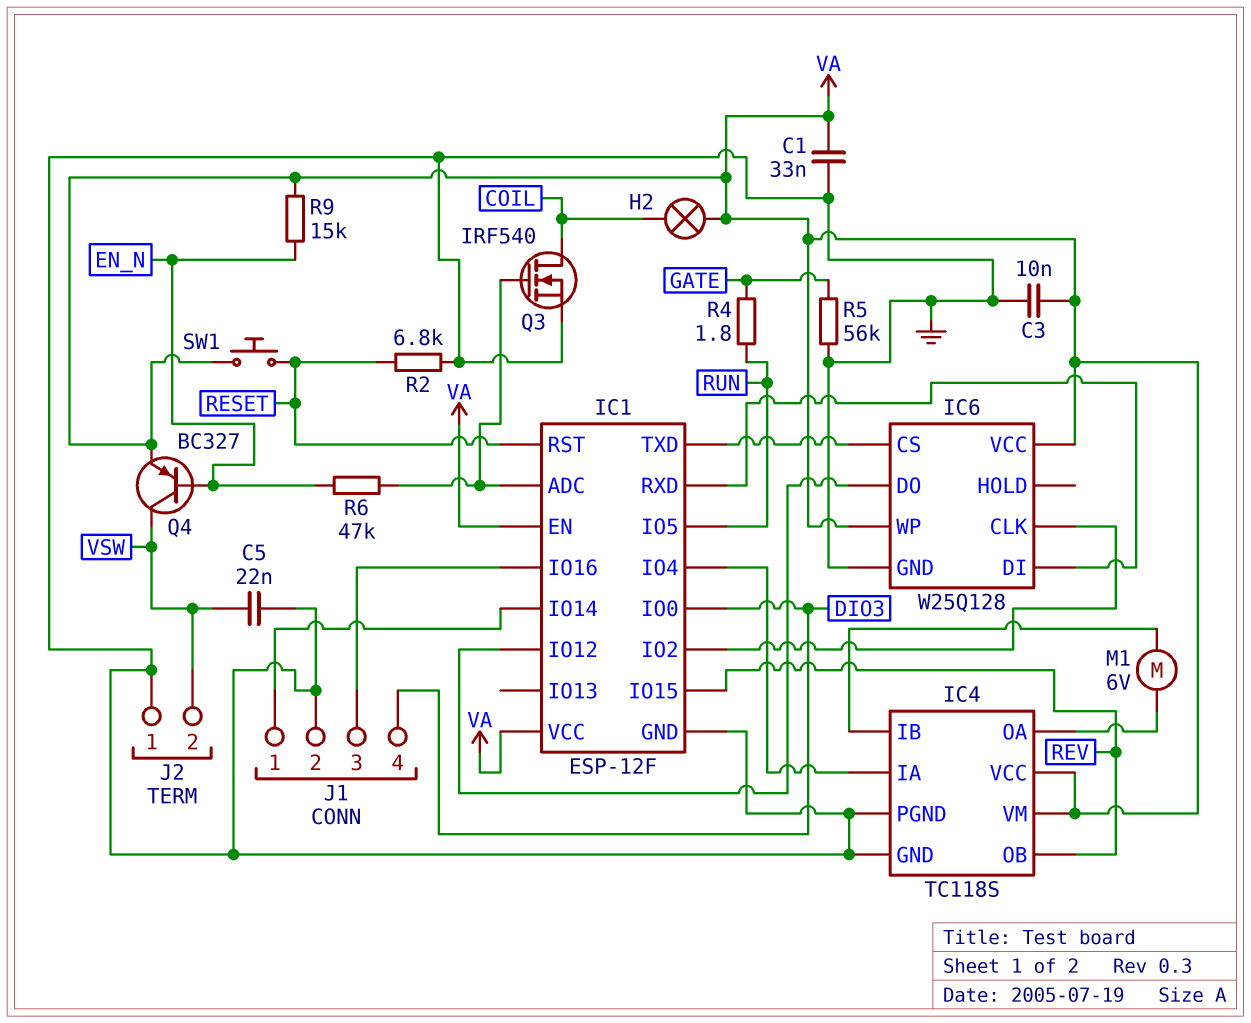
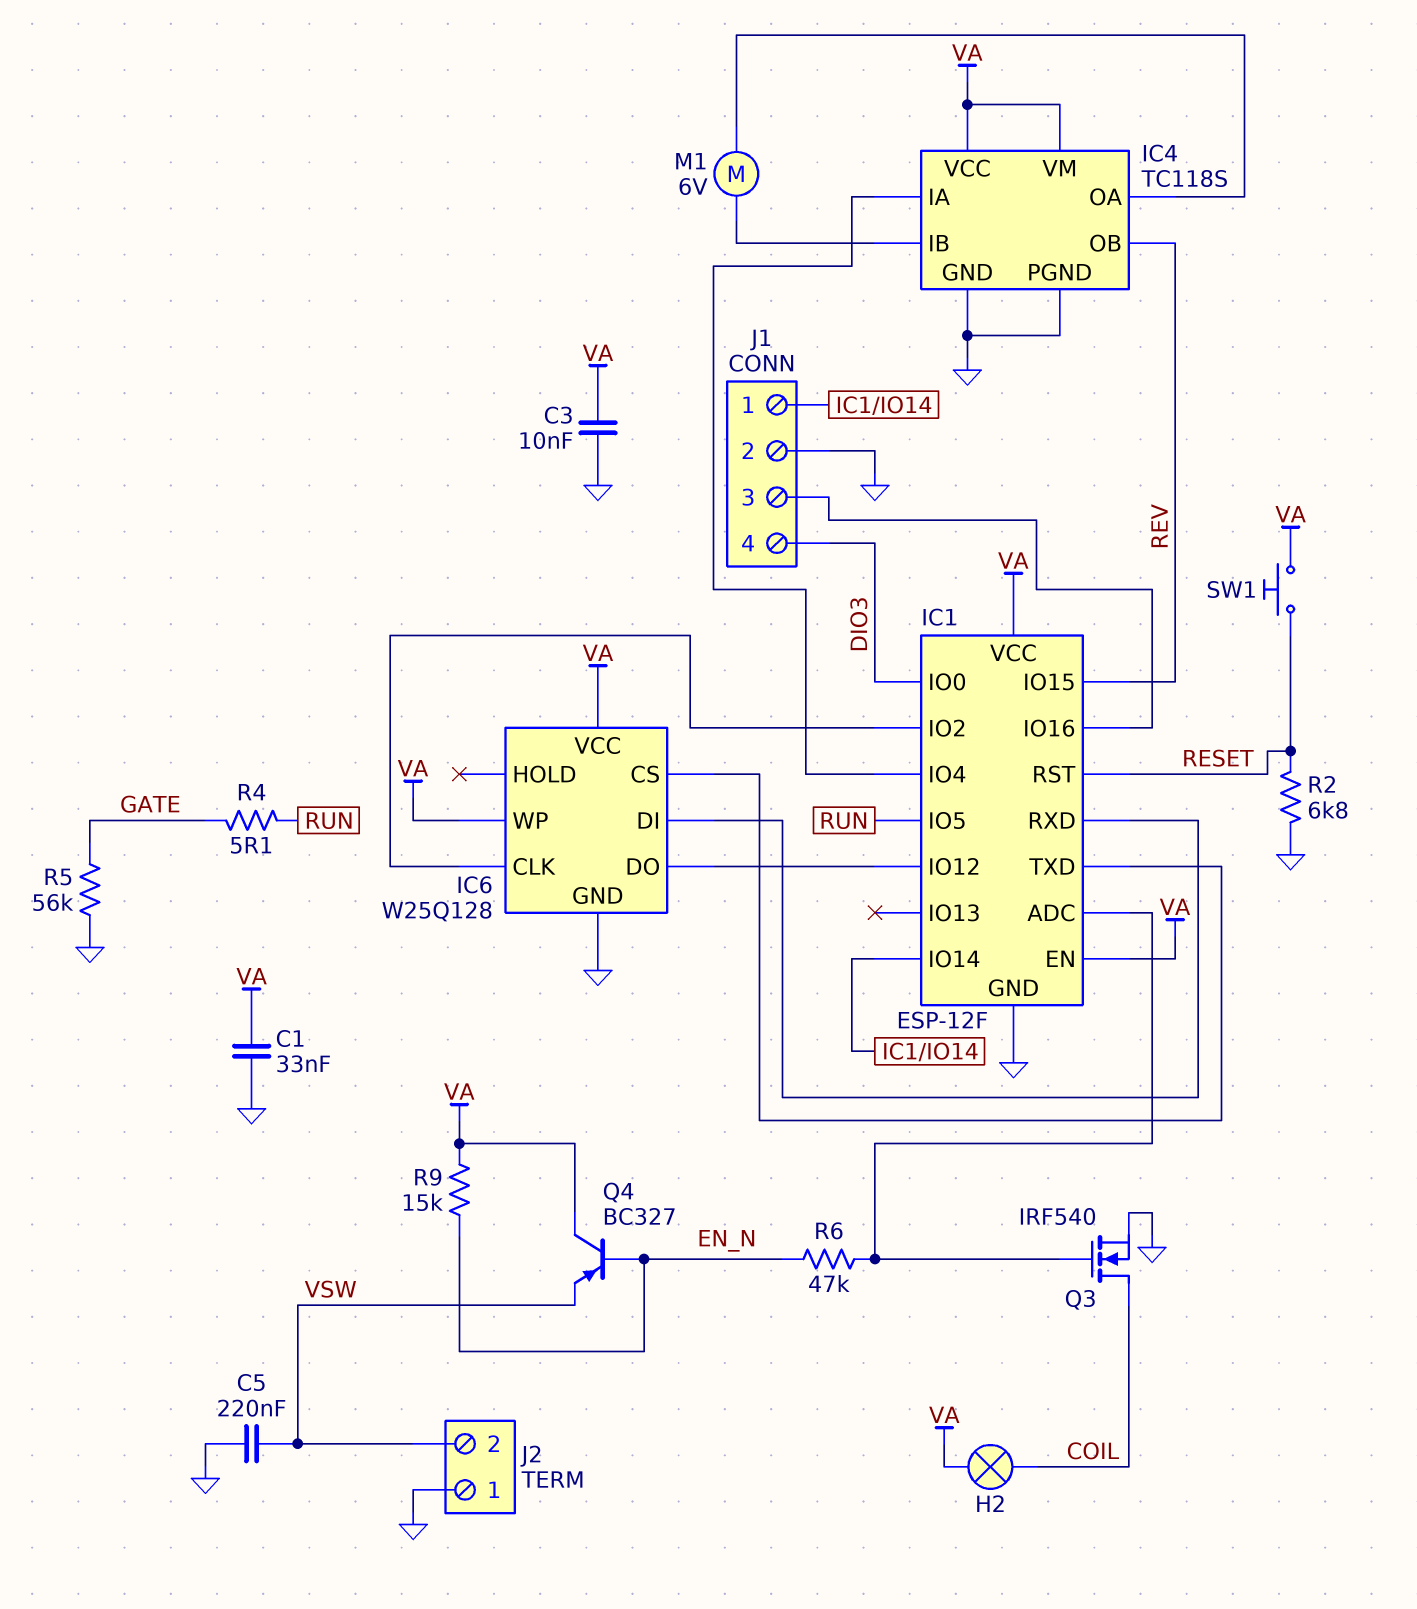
C5: 22nF (GND, VSW) -> 220nF (GND, VSW)
Q4: PNP BC327 (B EN_N, C VSW, E VA) -> PNP BC327 (B EN_N, C VA, E VSW)
R4: 1.8 (GATE, RUN) -> 5.1 (GATE, RUN)

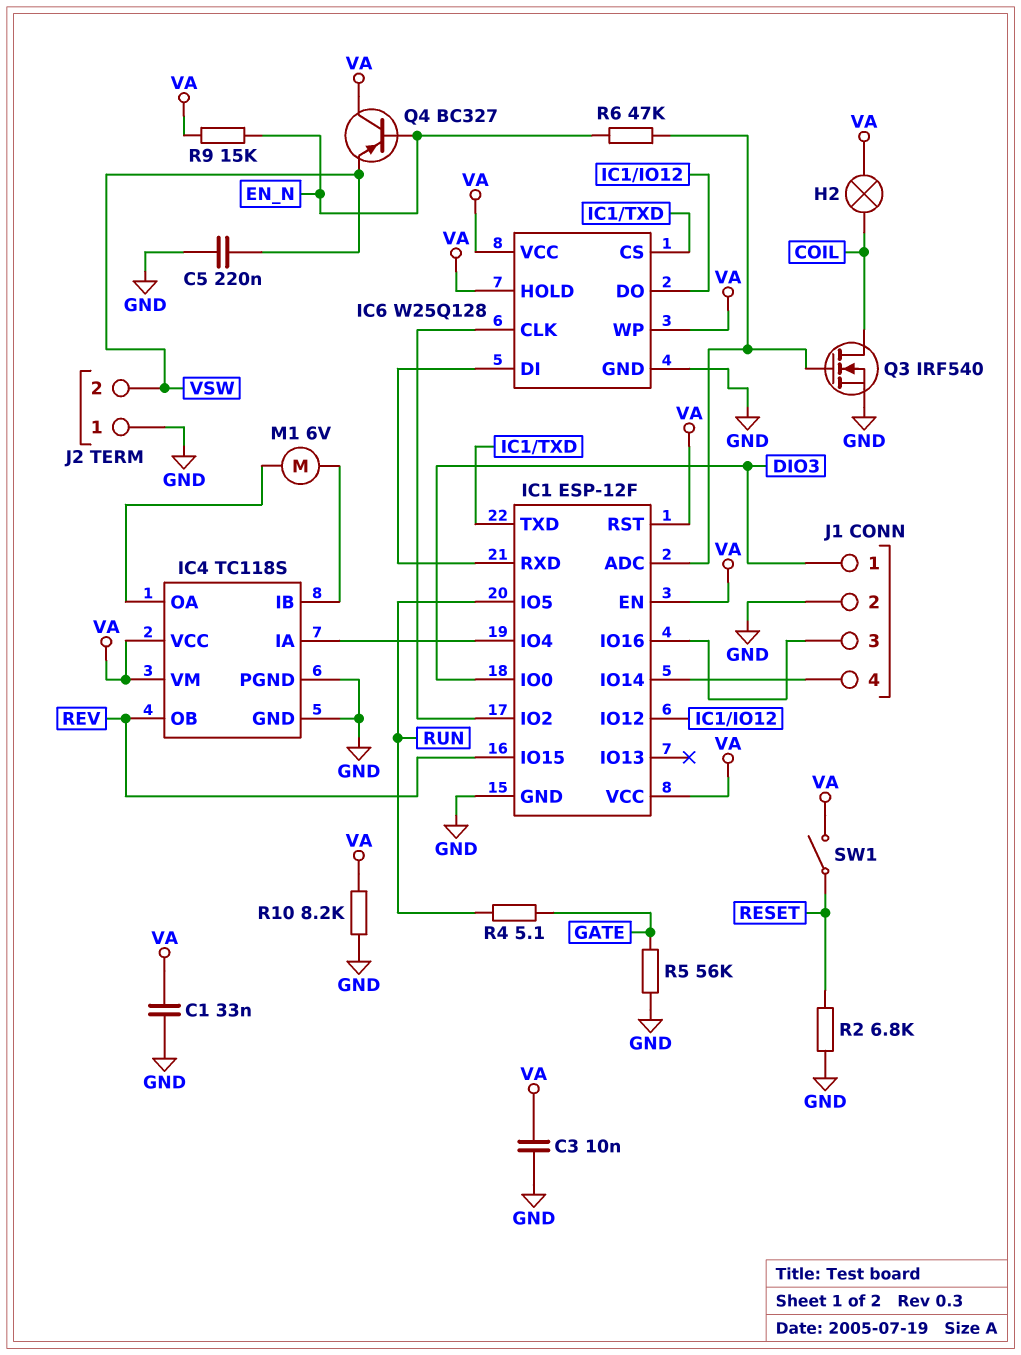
IC1 pin RST: RESET -> VA
IC6 pin HOLD: none -> VA
J1 pin 1: IC1/IO14 -> DIO3
J1 pin 4: DIO3 -> IC1/IO14
R10: none -> 8.2k (GND, VA)
SW1: button (RESET, VA) -> switch (RESET, VA)

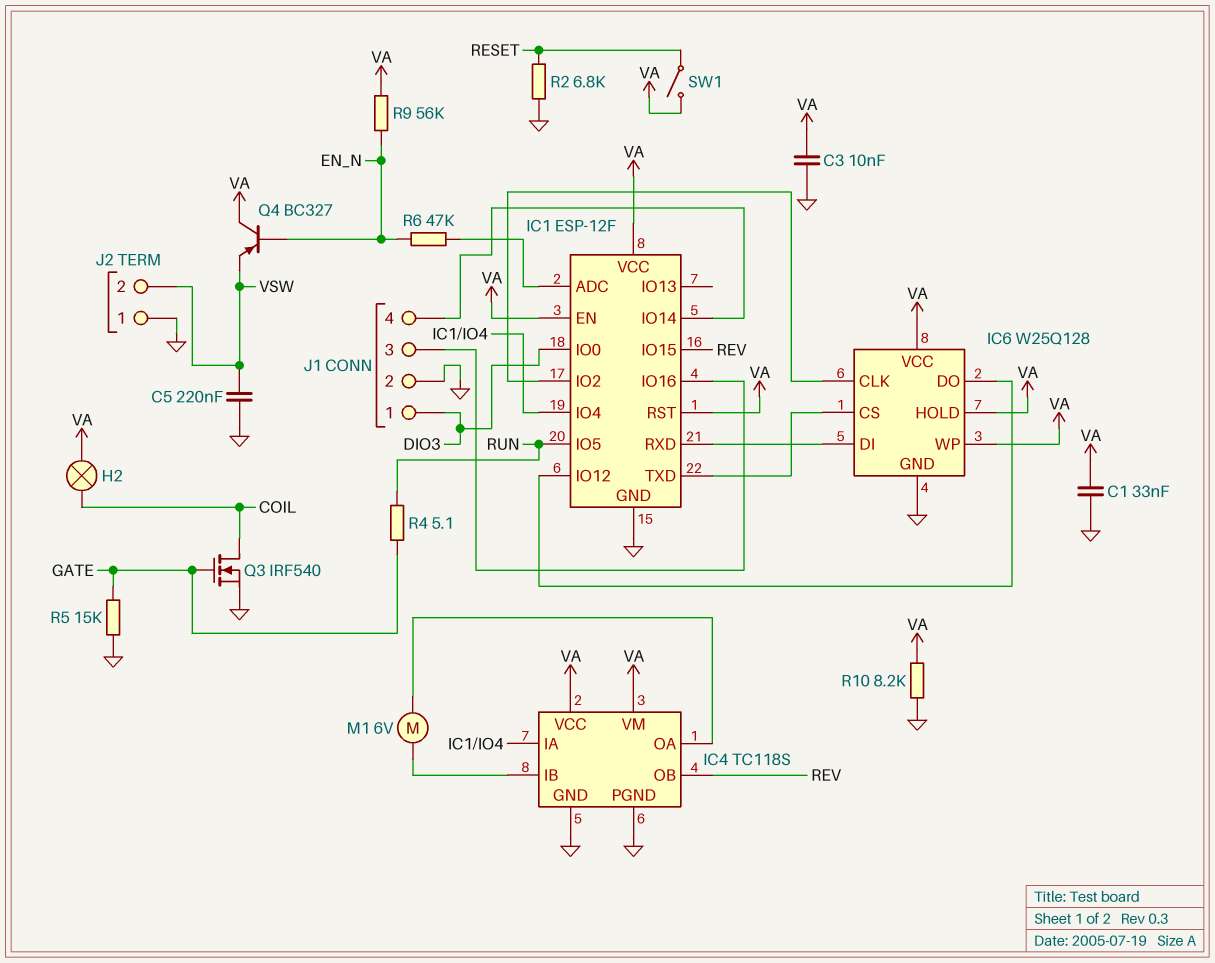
Q3: NMOS IRF540 (G IC1/ADC, D COIL, S GND) -> NMOS IRF540 (G GATE, D COIL, S GND)
R5: 56k (GATE, GND) -> 15k (GATE, GND)
R9: 15k (EN_N, VA) -> 56k (EN_N, VA)

